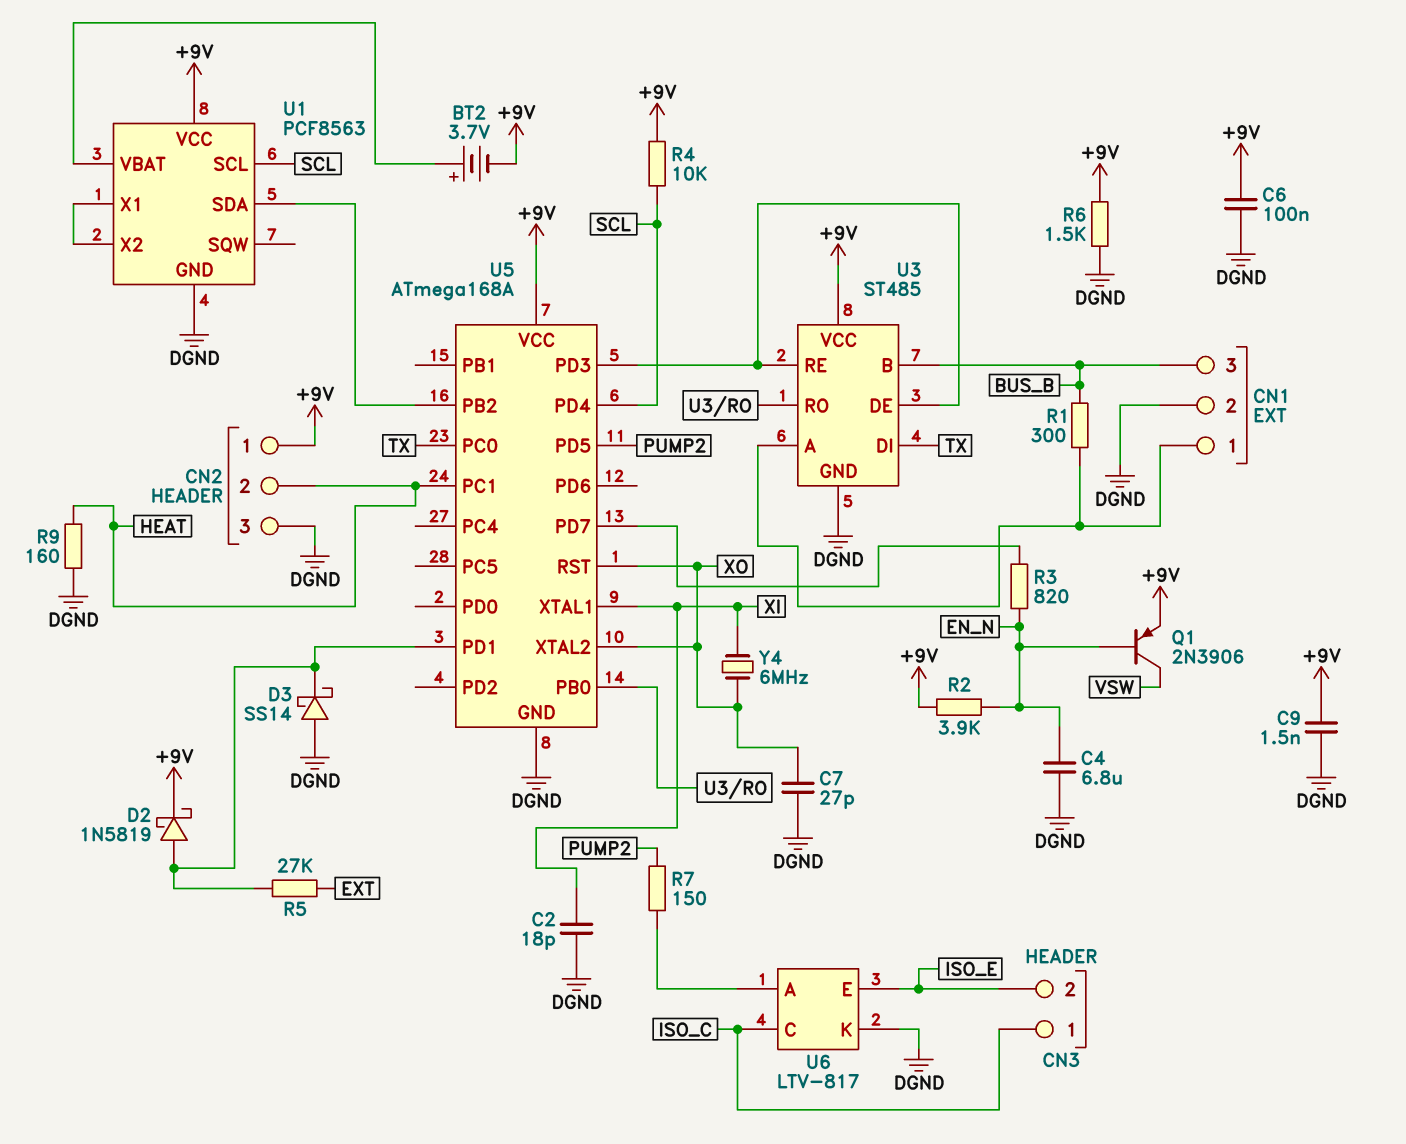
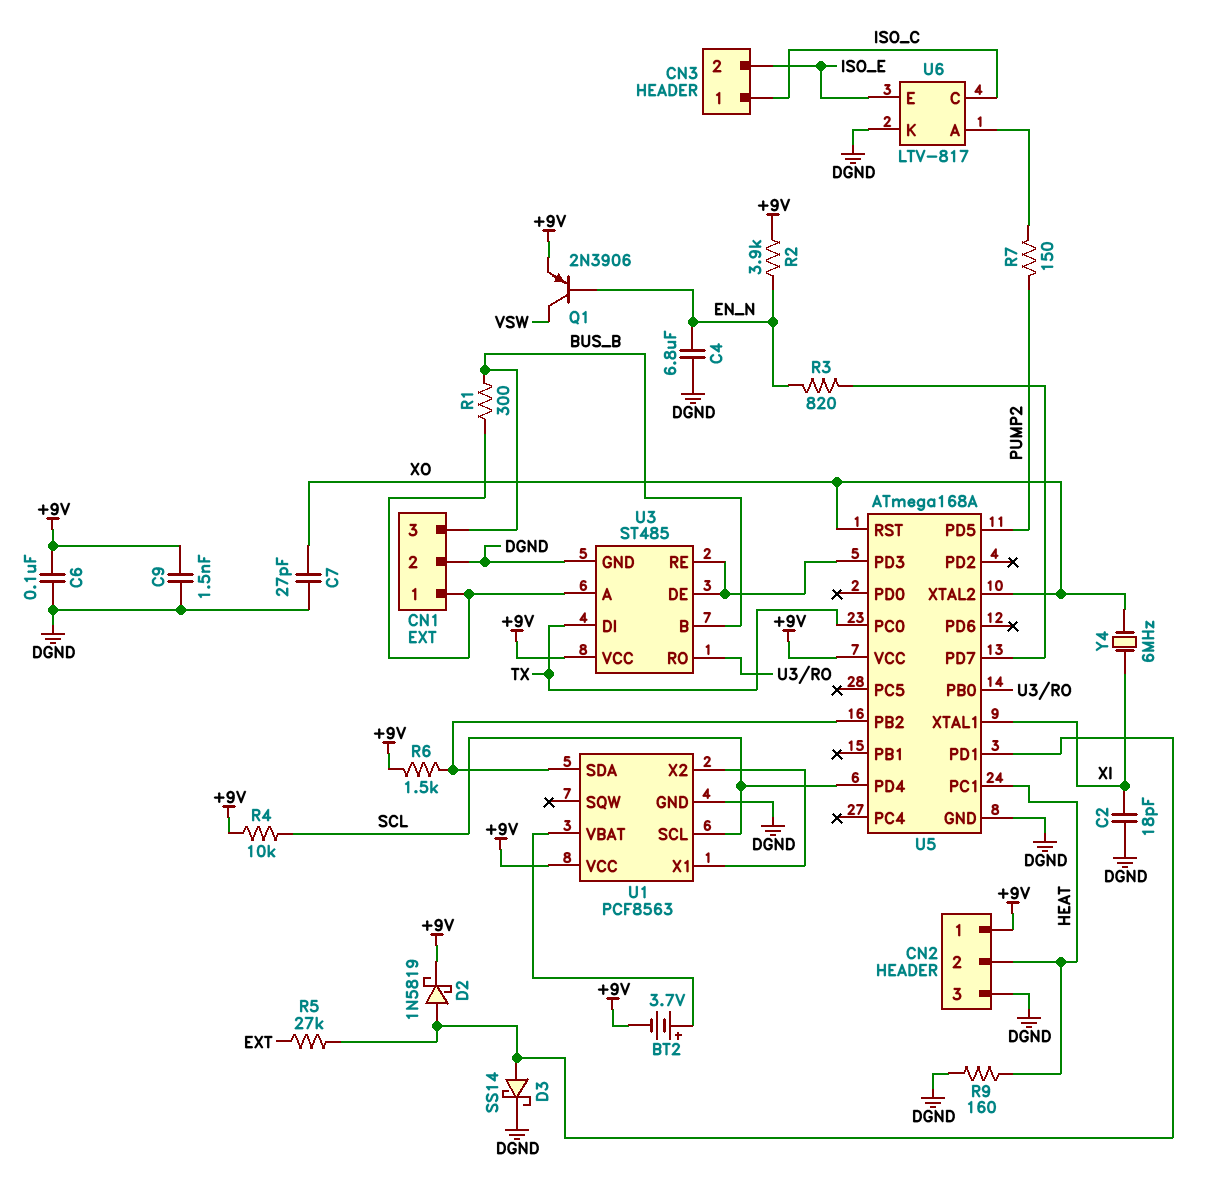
D3: schottky SS14 (A DGND, K U5/PD1) -> schottky SS14 (A U5/PD1, K DGND)
R6: 1.5k (+9V, DGND) -> 1.5k (+9V, U1/SDA)

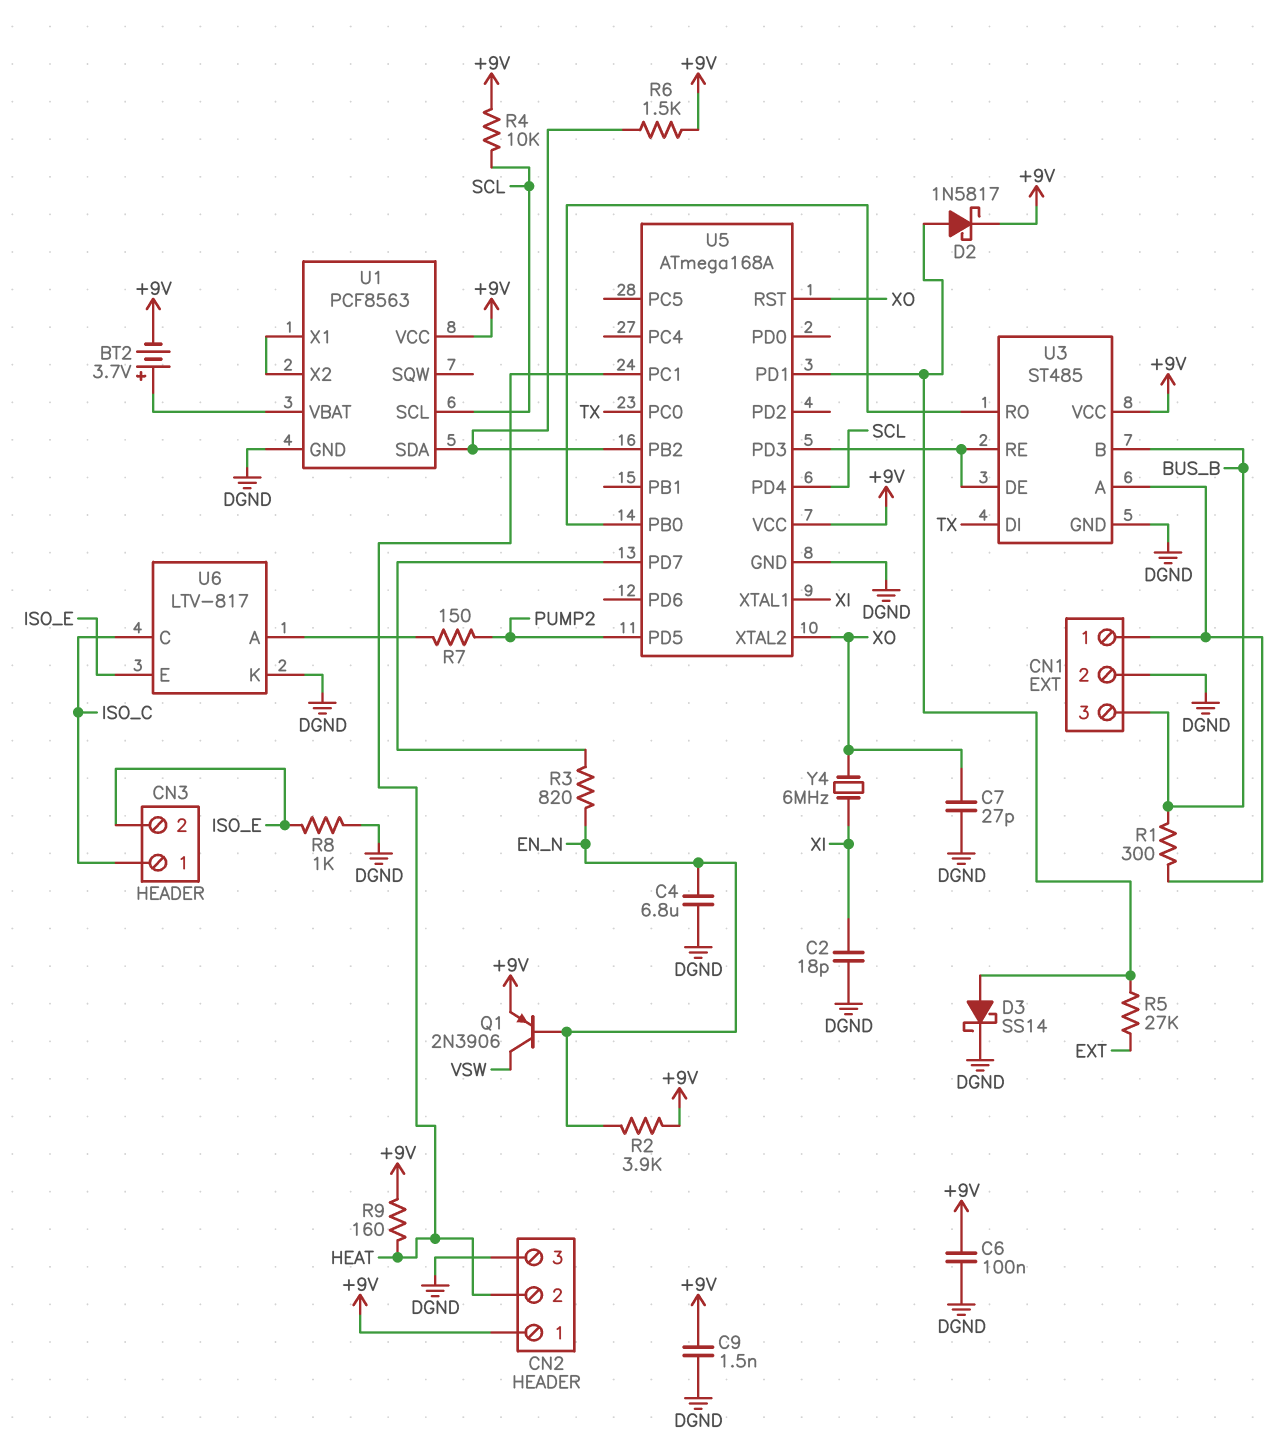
D2: schottky 1N5819 (A U5/PD1, K +9V) -> schottky 1N5817 (A U5/PD1, K +9V)
R8: none -> 1k (DGND, ISO_E)
R9: 160 (DGND, HEAT) -> 160 (+9V, HEAT)

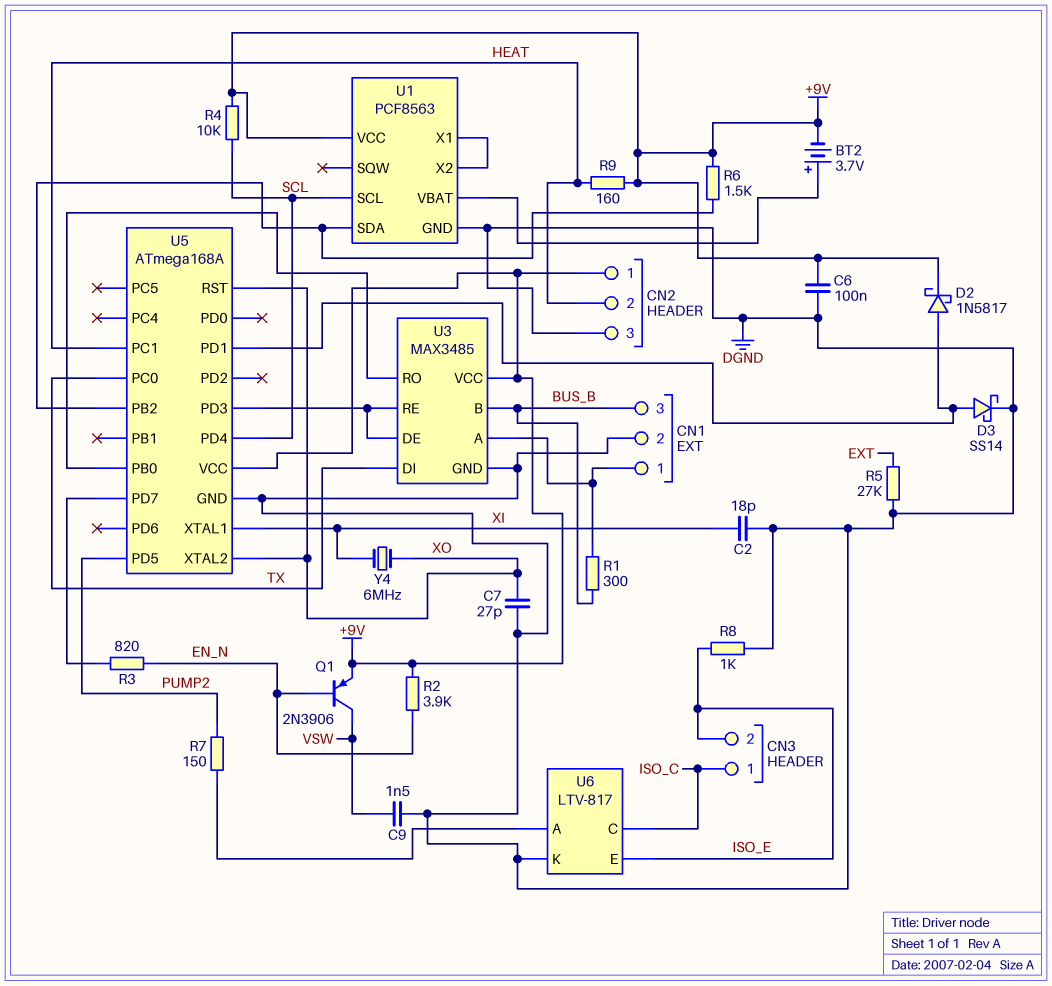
C4: 6.8uF (DGND, EN_N) -> none
C9: 1.5nF (+9V, DGND) -> 1.5nF (DGND, VSW)
R5: 27k (EXT, U5/PD1) -> 27k (DGND, EXT)
U3: ST485 -> MAX3485

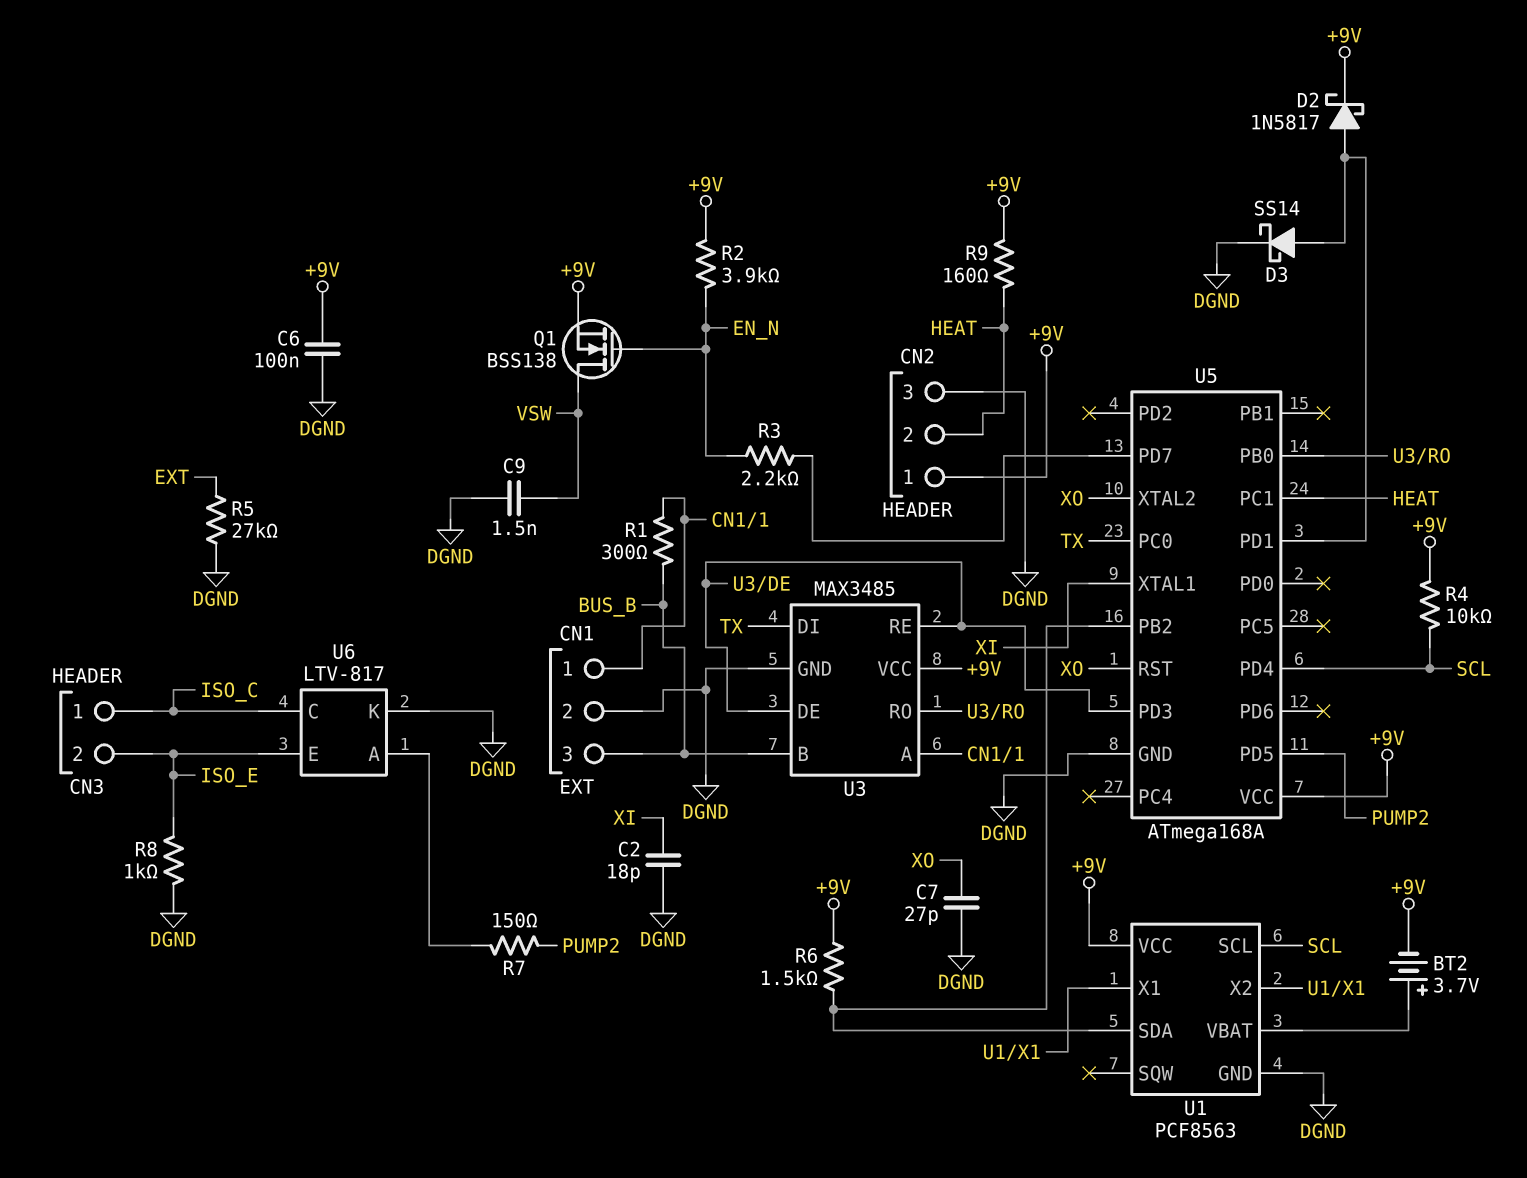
Q1: PNP 2N3906 (B EN_N, C VSW, E +9V) -> NMOS BSS138 (G EN_N, D VSW, S +9V)
R3: 820 (EN_N, U5/PD7) -> 2.2k (EN_N, U5/PD7)
Y4: 6MHz (XI, XO) -> none

